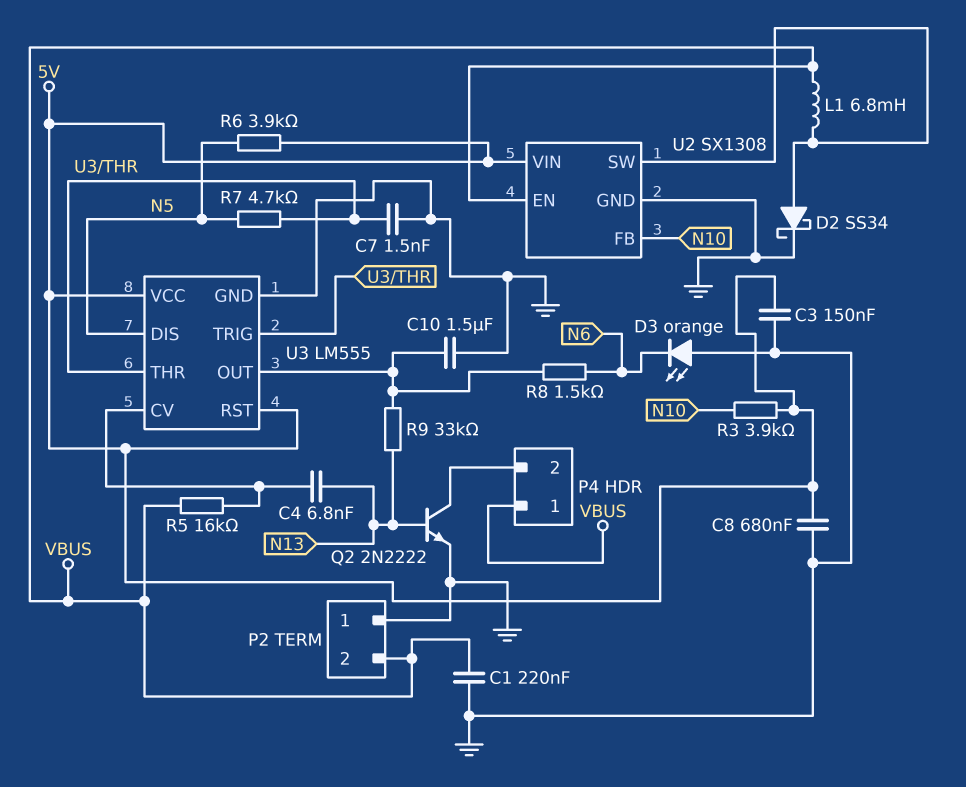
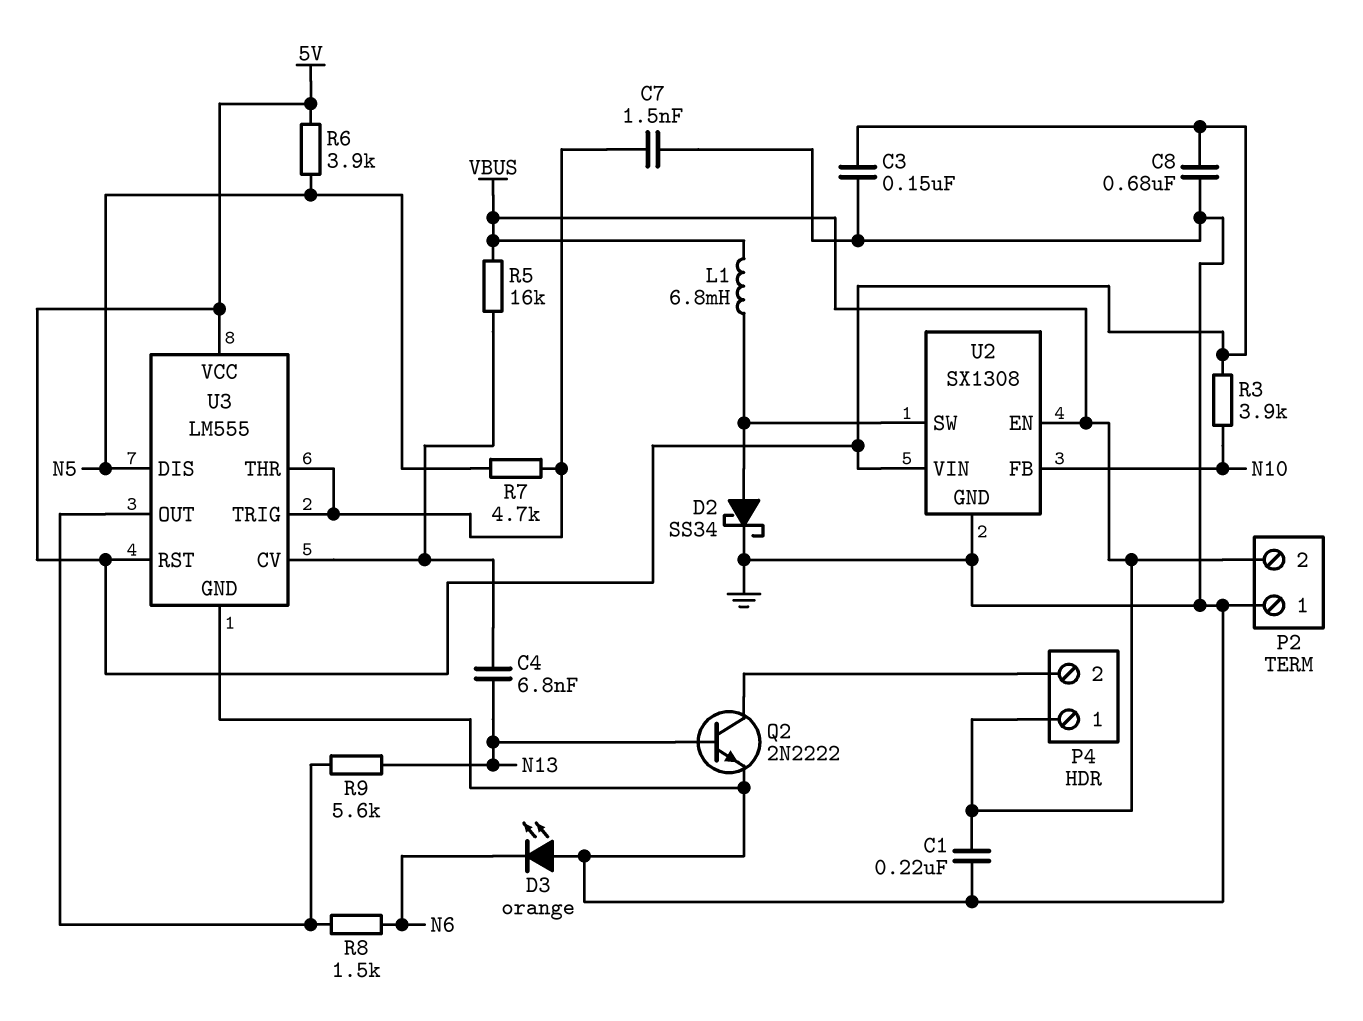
C10: 1.5uF (GND, U3/OUT) -> none
R9: 33k (N13, U3/OUT) -> 5.6k (N13, U3/OUT)

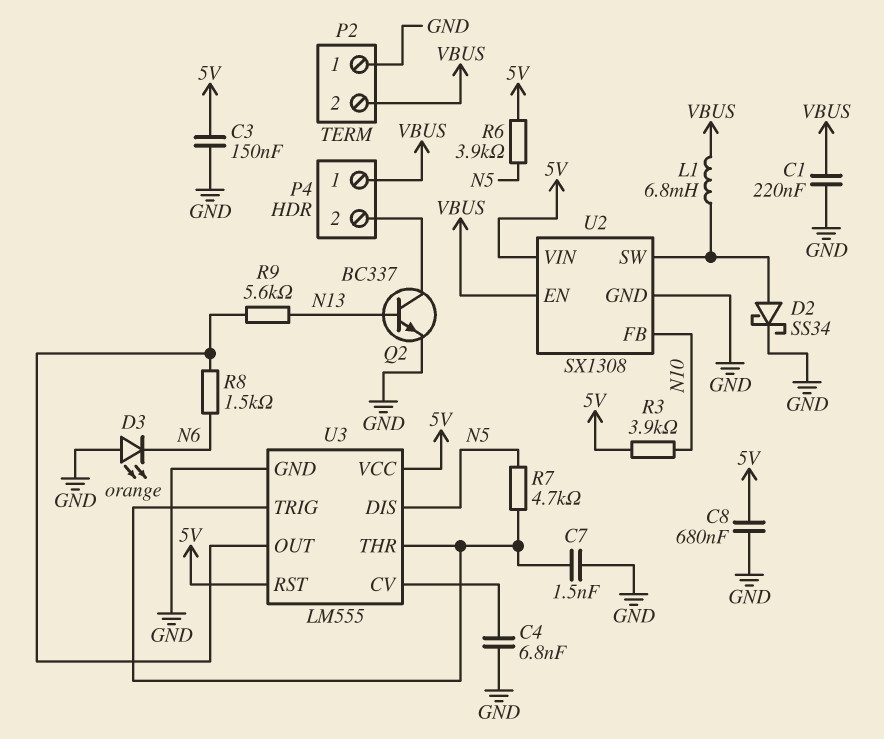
C4: 6.8nF (N13, U3/CV) -> 6.8nF (GND, U3/CV)
Q2: NPN 2N2222 (B N13, C P4/2, E GND) -> NPN BC337 (B N13, C P4/2, E GND)
R5: 16k (U3/CV, VBUS) -> none

